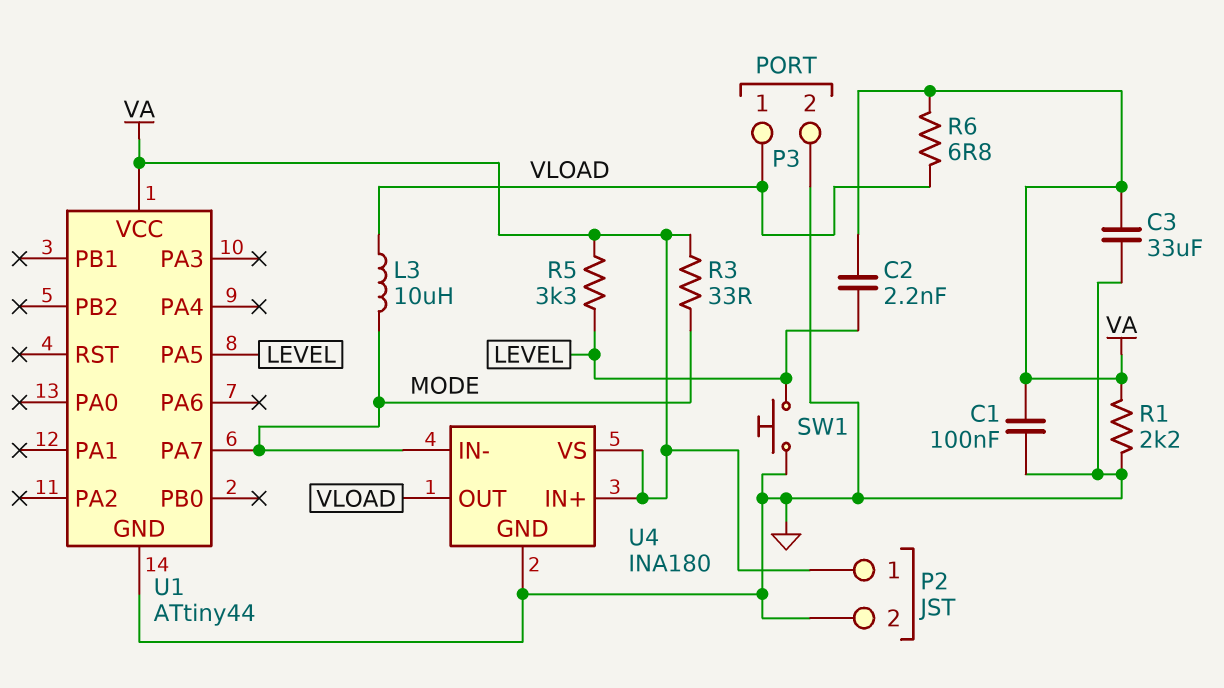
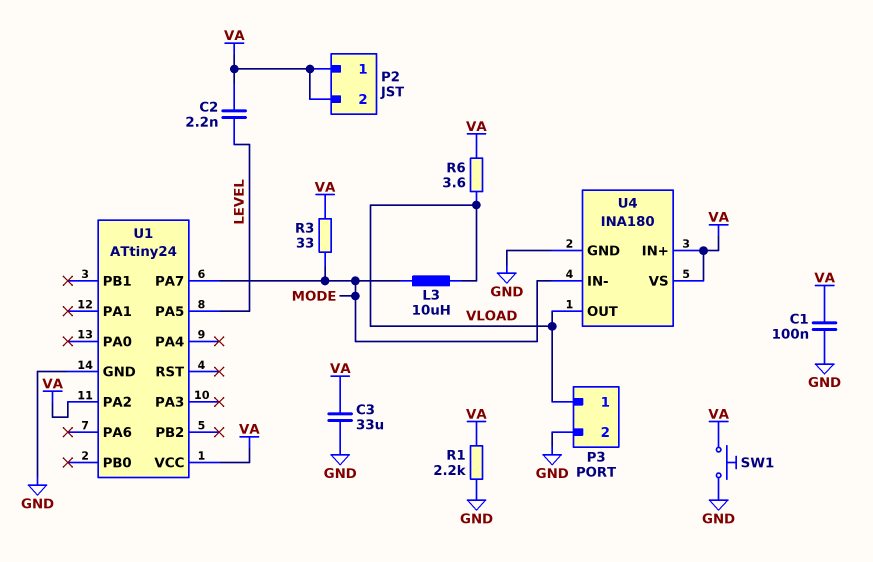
P2 pin 2: GND -> VA
R5: 3.3k (LEVEL, VA) -> none
R6: 6.8 (VA, VLOAD) -> 3.6 (VA, VLOAD)
SW1: button (GND, LEVEL) -> button (GND, VA)
U1: ATtiny44 -> ATtiny24
U1 pin PA2: none -> VA

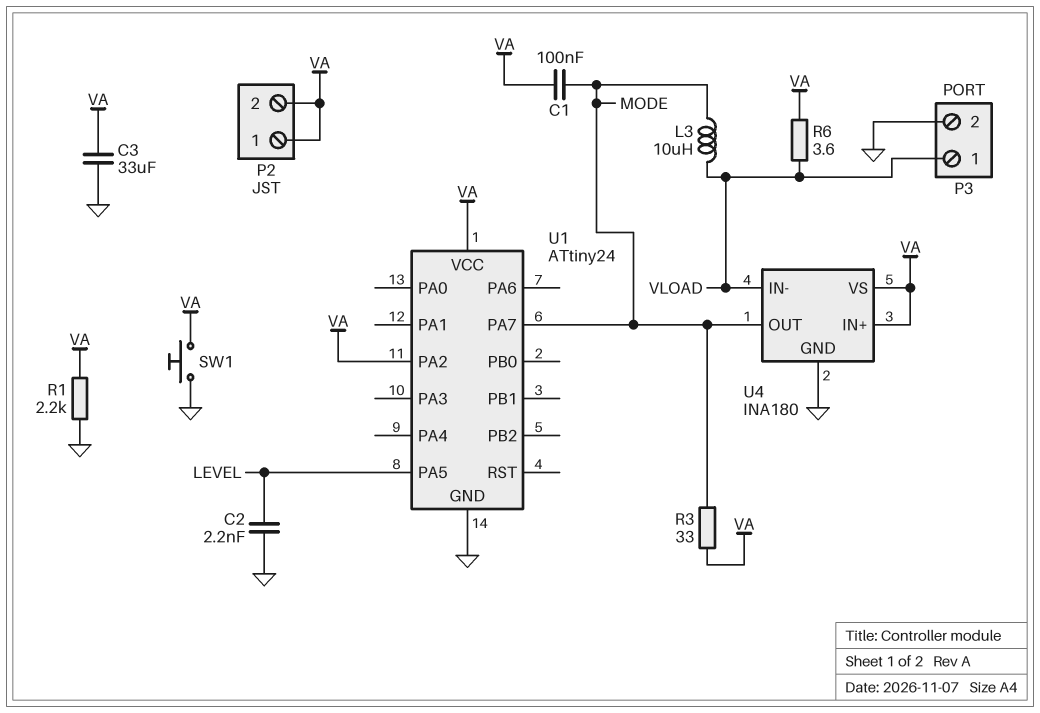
C1: 100nF (GND, VA) -> 100nF (MODE, VA)
C2: 2.2nF (LEVEL, VA) -> 2.2nF (GND, LEVEL)
U4 pin IN-: MODE -> VLOAD
U4 pin OUT: VLOAD -> MODE

